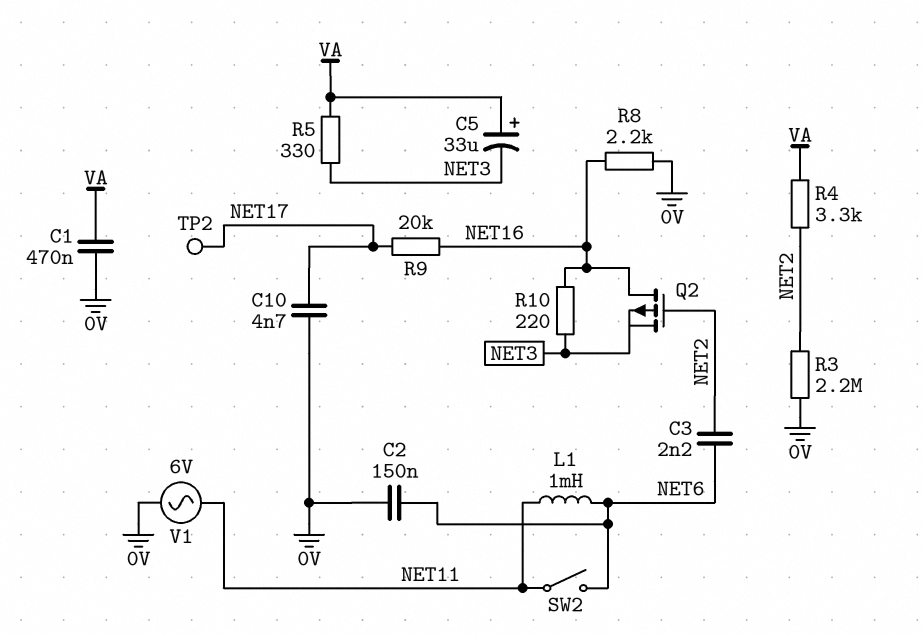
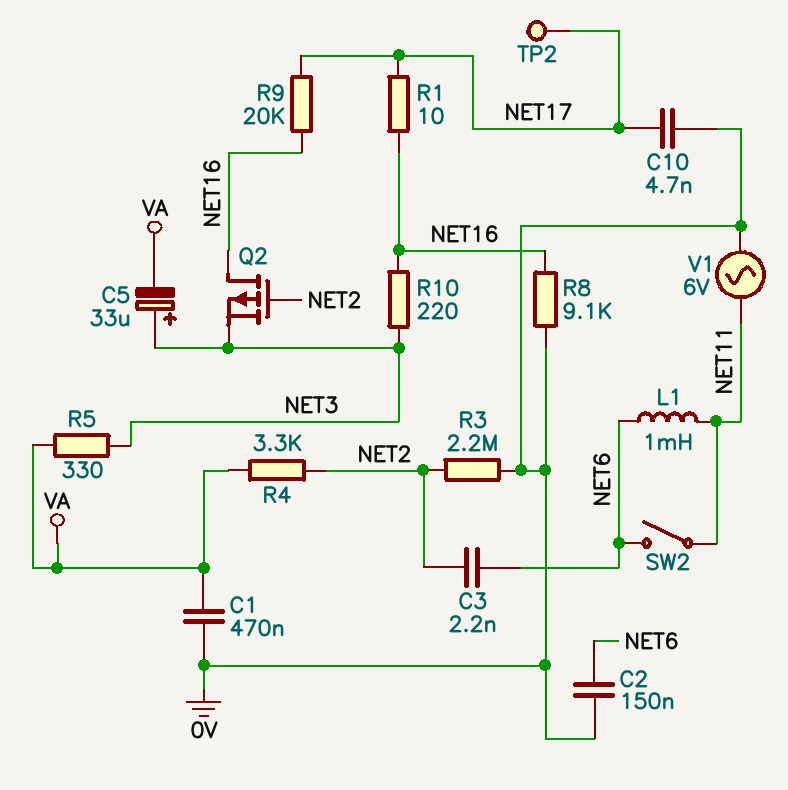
C5: 33uF (plus VA, minus NET3) -> 33uF (plus NET3, minus VA)
R1: none -> 10 (NET16, NET17)
R8: 2.2k (0V, NET16) -> 9.1k (0V, NET16)

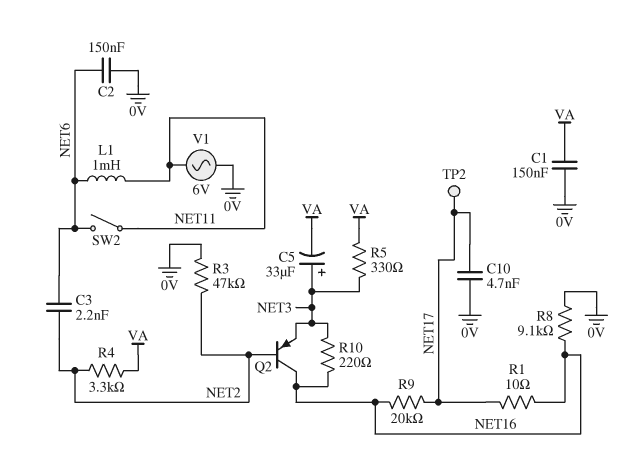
C1: 470nF (0V, VA) -> 150nF (0V, VA)
Q2: PMOS (G NET2, D NET16, S NET3) -> PNP (B NET2, C NET16, E NET3)
R3: 2.2M (0V, NET2) -> 47k (0V, NET2)

